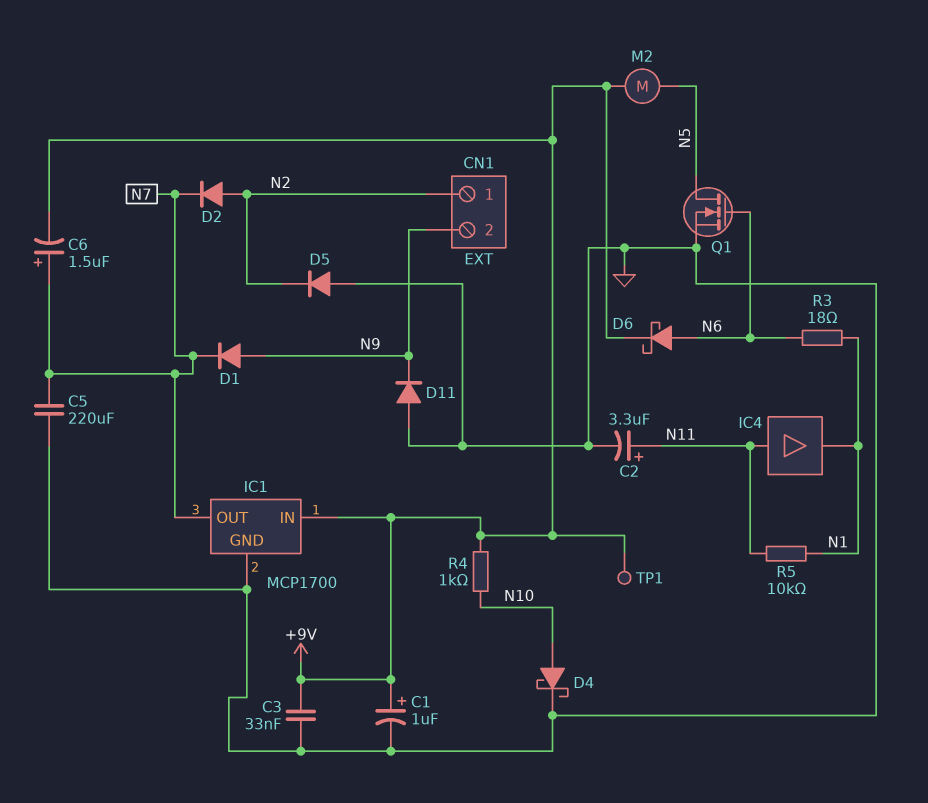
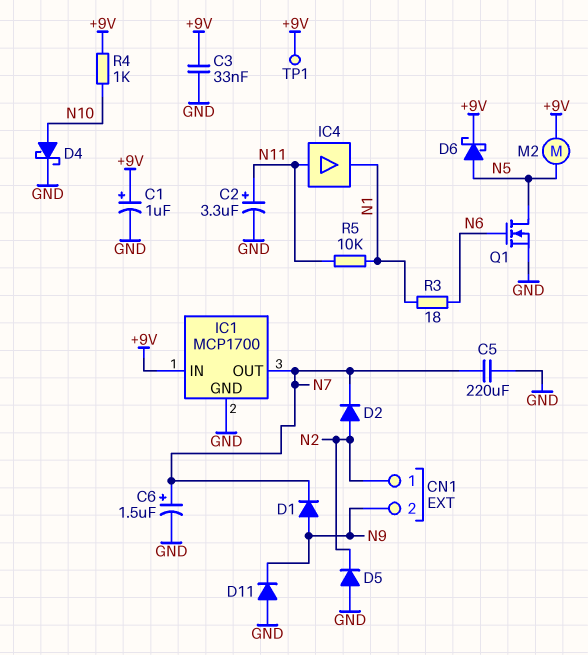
C6: 1.5uF (plus N7, minus +9V) -> 1.5uF (plus N7, minus GND)
D6: schottky (A N6, K +9V) -> schottky (A N5, K +9V)

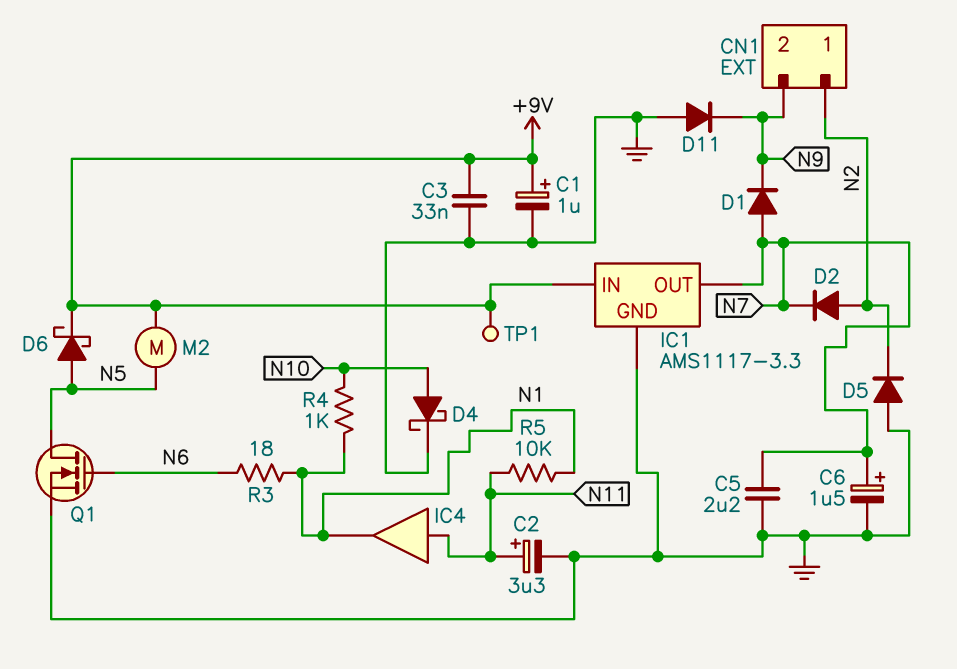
C5: 220uF (GND, N7) -> 2.2uF (GND, N7)
D1: diode (A N9, K N7) -> diode (A N7, K N9)
IC1: MCP1700 -> AMS1117-3.3
R4: 1k (+9V, N10) -> 1k (N1, N10)

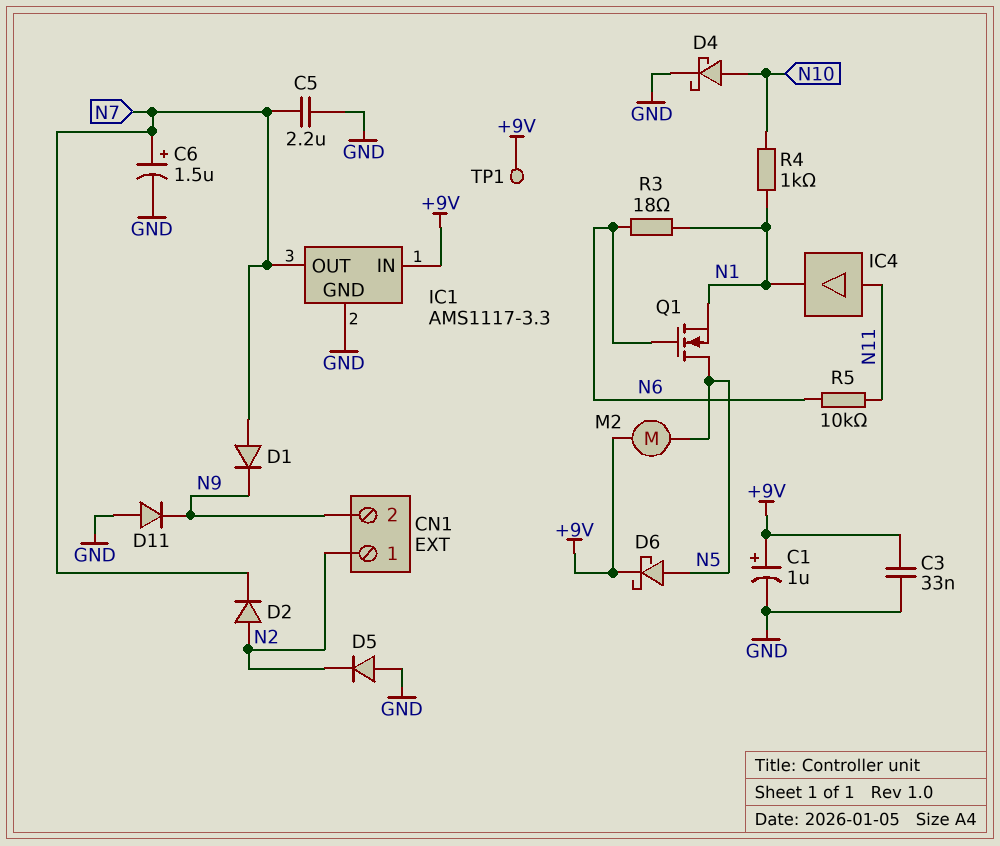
C2: 3.3uF (plus N11, minus GND) -> none
Q1: NMOS (G N6, D N5, S GND) -> NMOS (G N6, D N5, S N1)
R5: 10k (N1, N11) -> 10k (N6, N11)

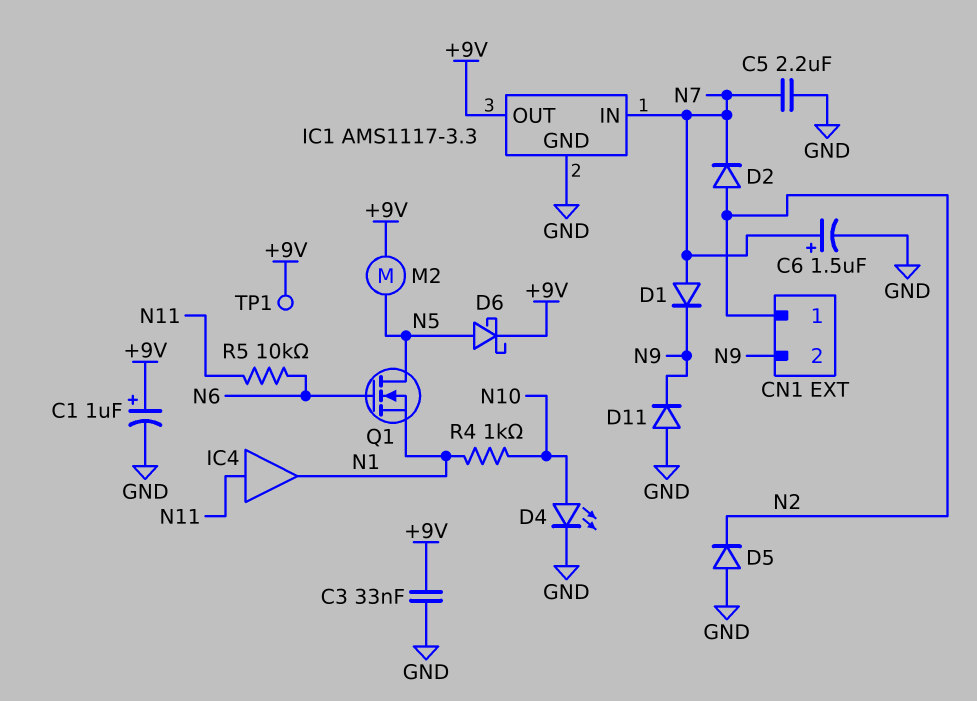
D4: schottky (A N10, K GND) -> LED (A N10, K GND)
IC1 pin IN: +9V -> N7
IC1 pin OUT: N7 -> +9V
R3: 18 (N1, N6) -> none

